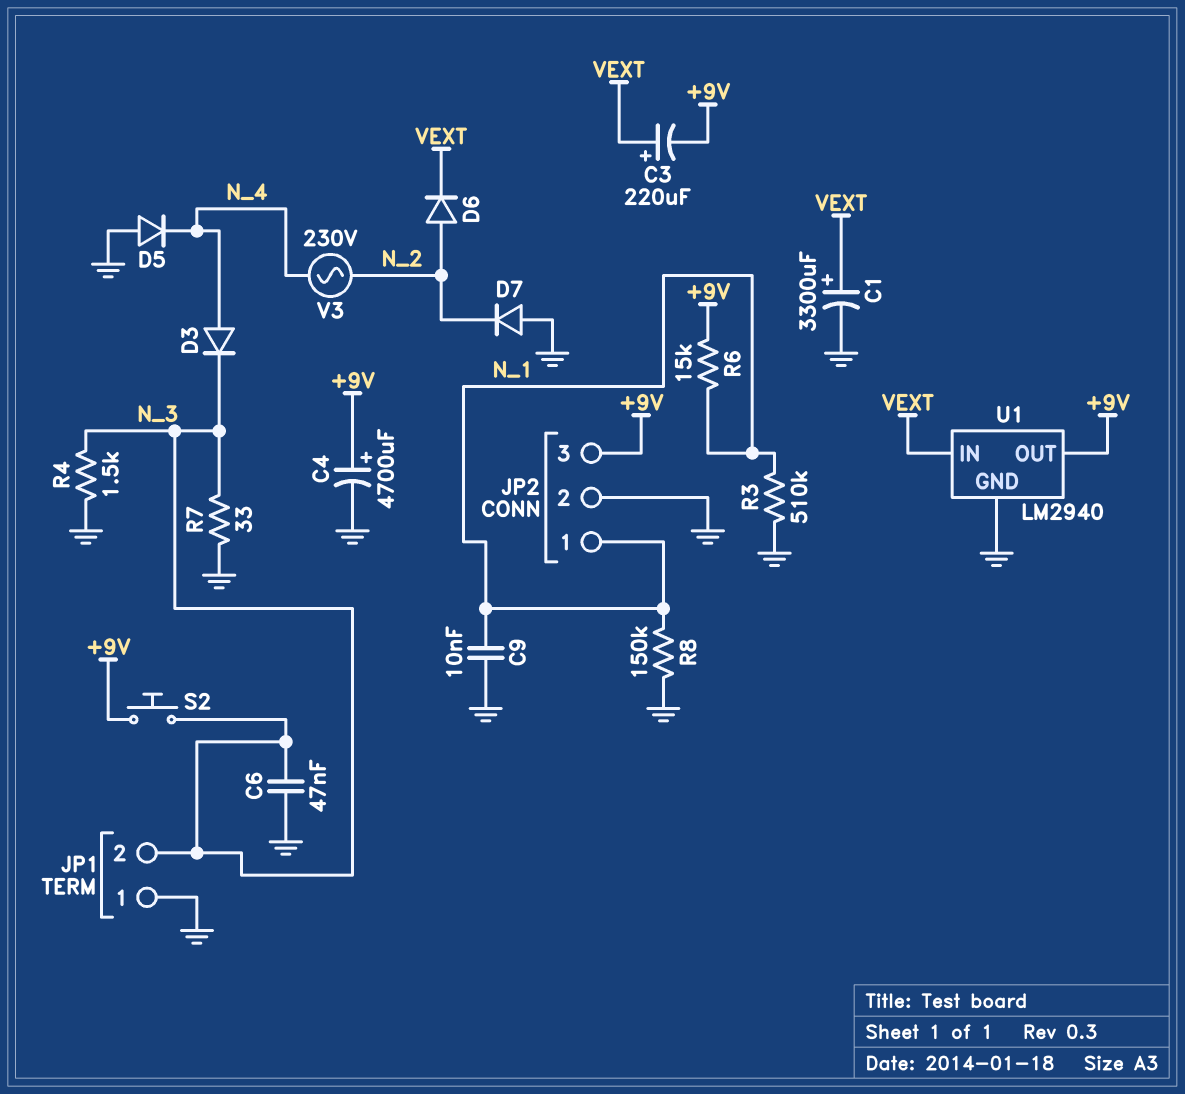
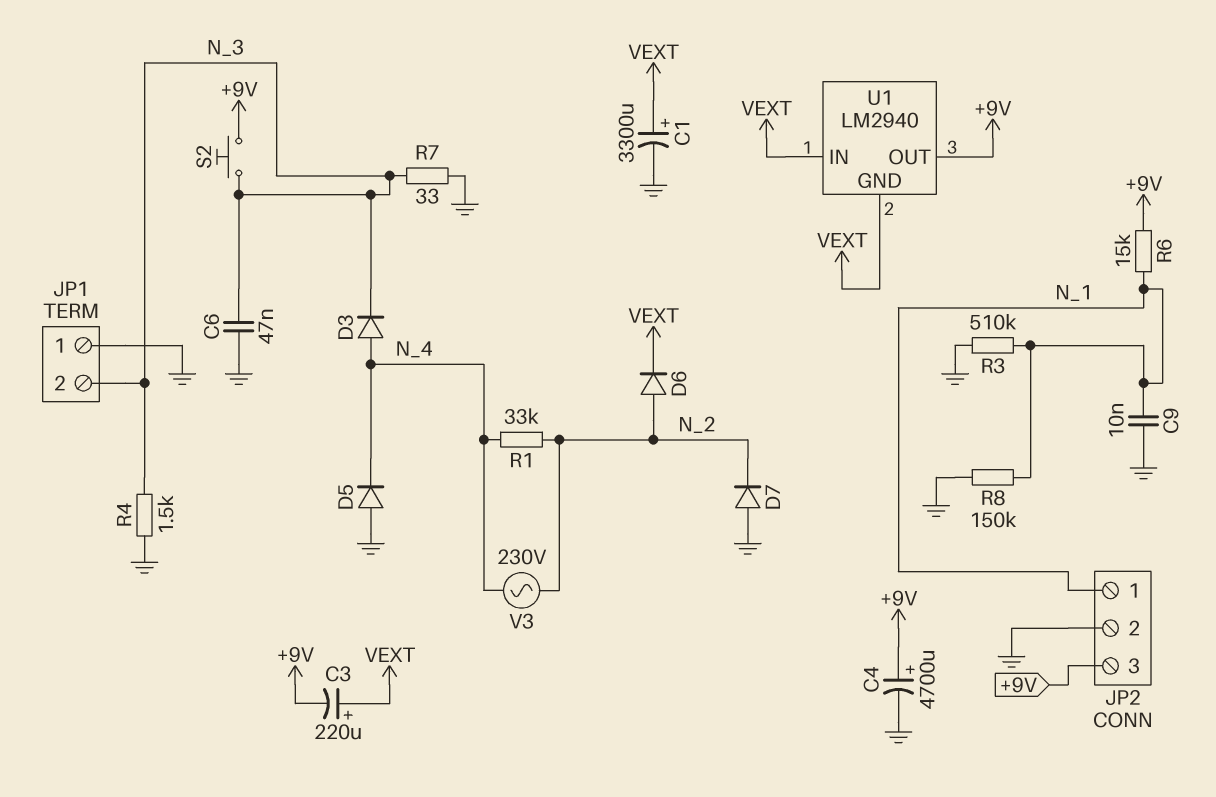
R1: none -> 33k (N_2, N_4)
U1 pin GND: GND -> VEXT

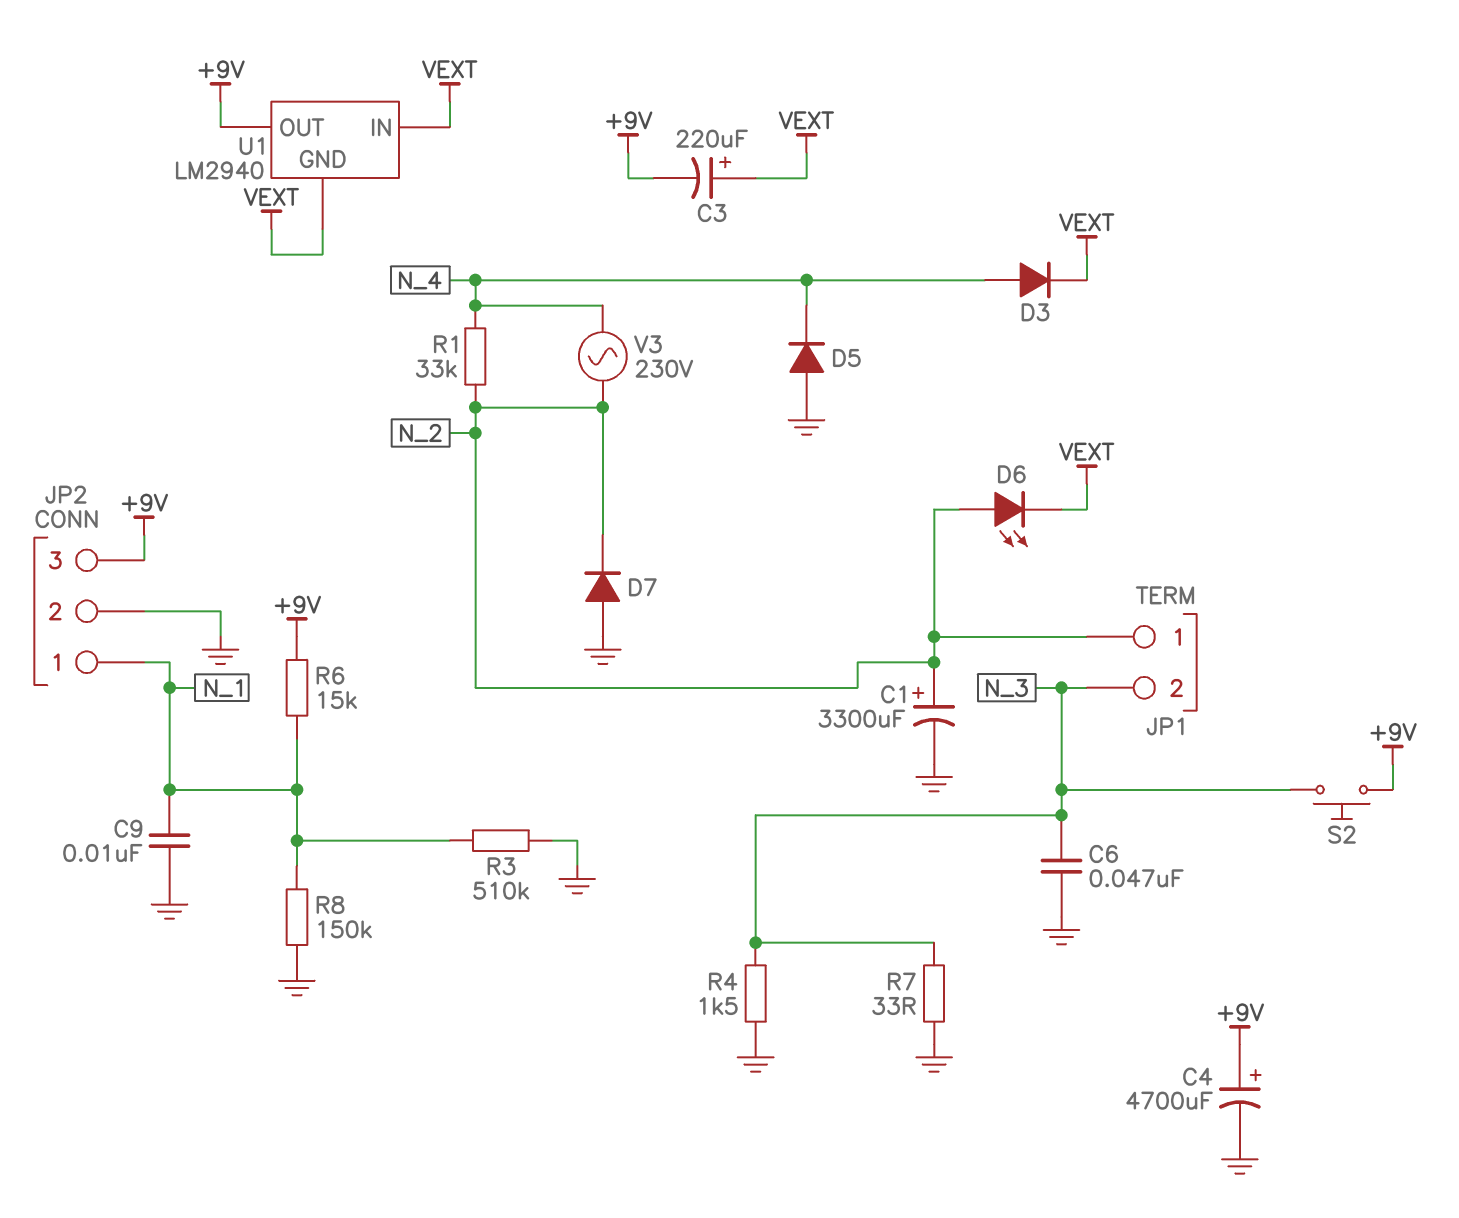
C1: 3300uF (plus VEXT, minus GND) -> 3300uF (plus N_2, minus GND)
D3: diode (A N_4, K N_3) -> diode (A N_4, K VEXT)
D6: diode (A N_2, K VEXT) -> LED (A N_2, K VEXT)
JP1 pin 1: GND -> N_2

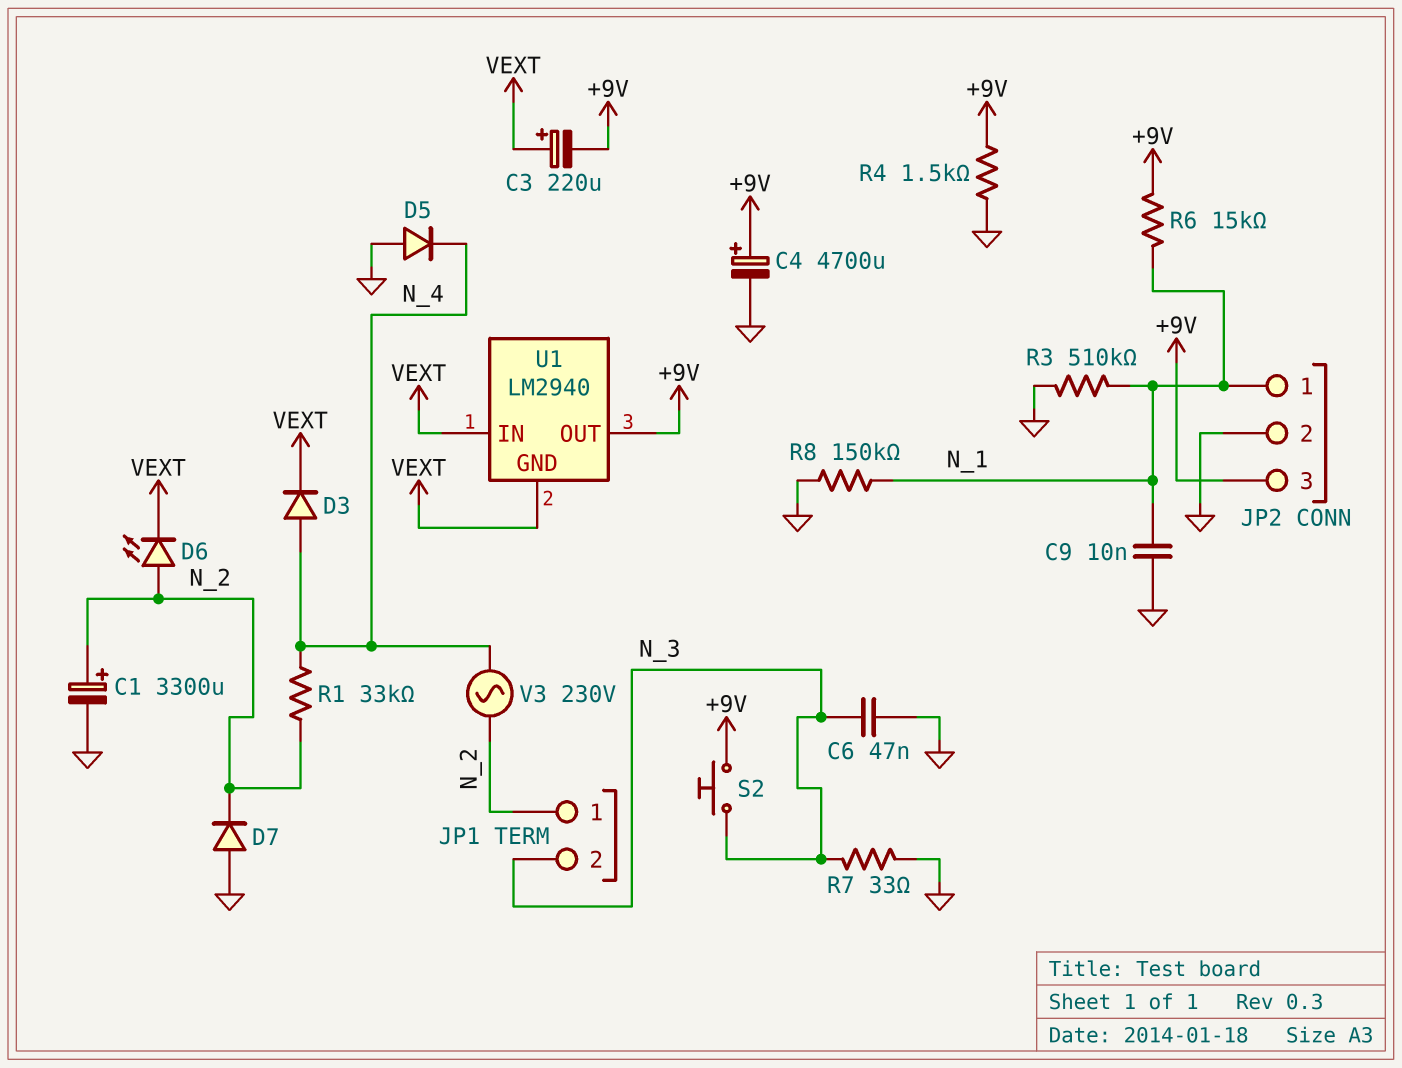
R4: 1.5k (GND, N_3) -> 1.5k (+9V, GND)

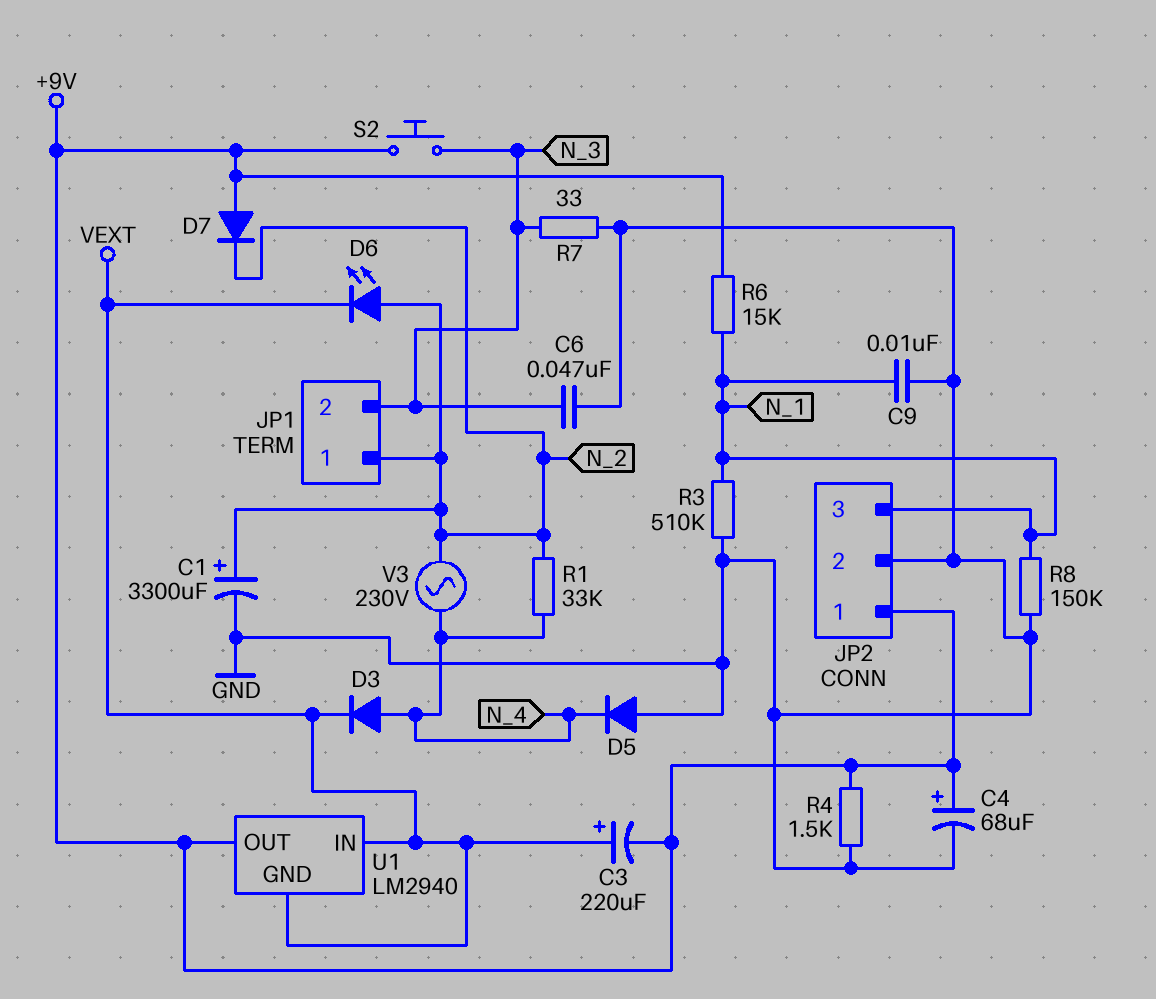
C4: 4700uF (plus +9V, minus GND) -> 68uF (plus +9V, minus GND)
D7: diode (A GND, K N_2) -> diode (A +9V, K N_2)
JP2 pin 1: N_1 -> +9V
JP2 pin 3: +9V -> N_1

